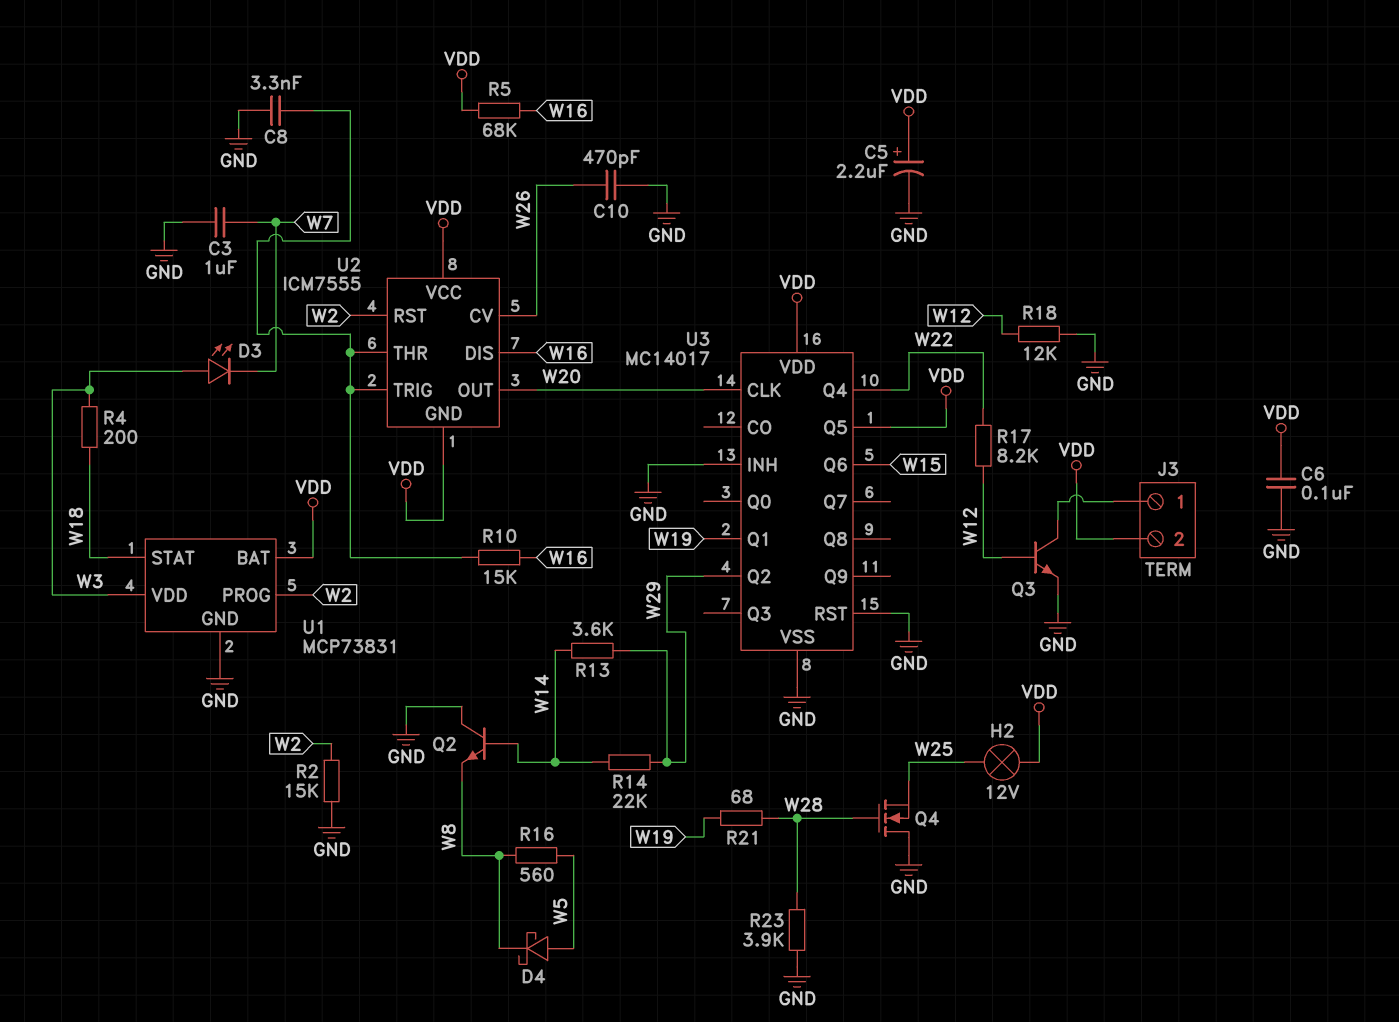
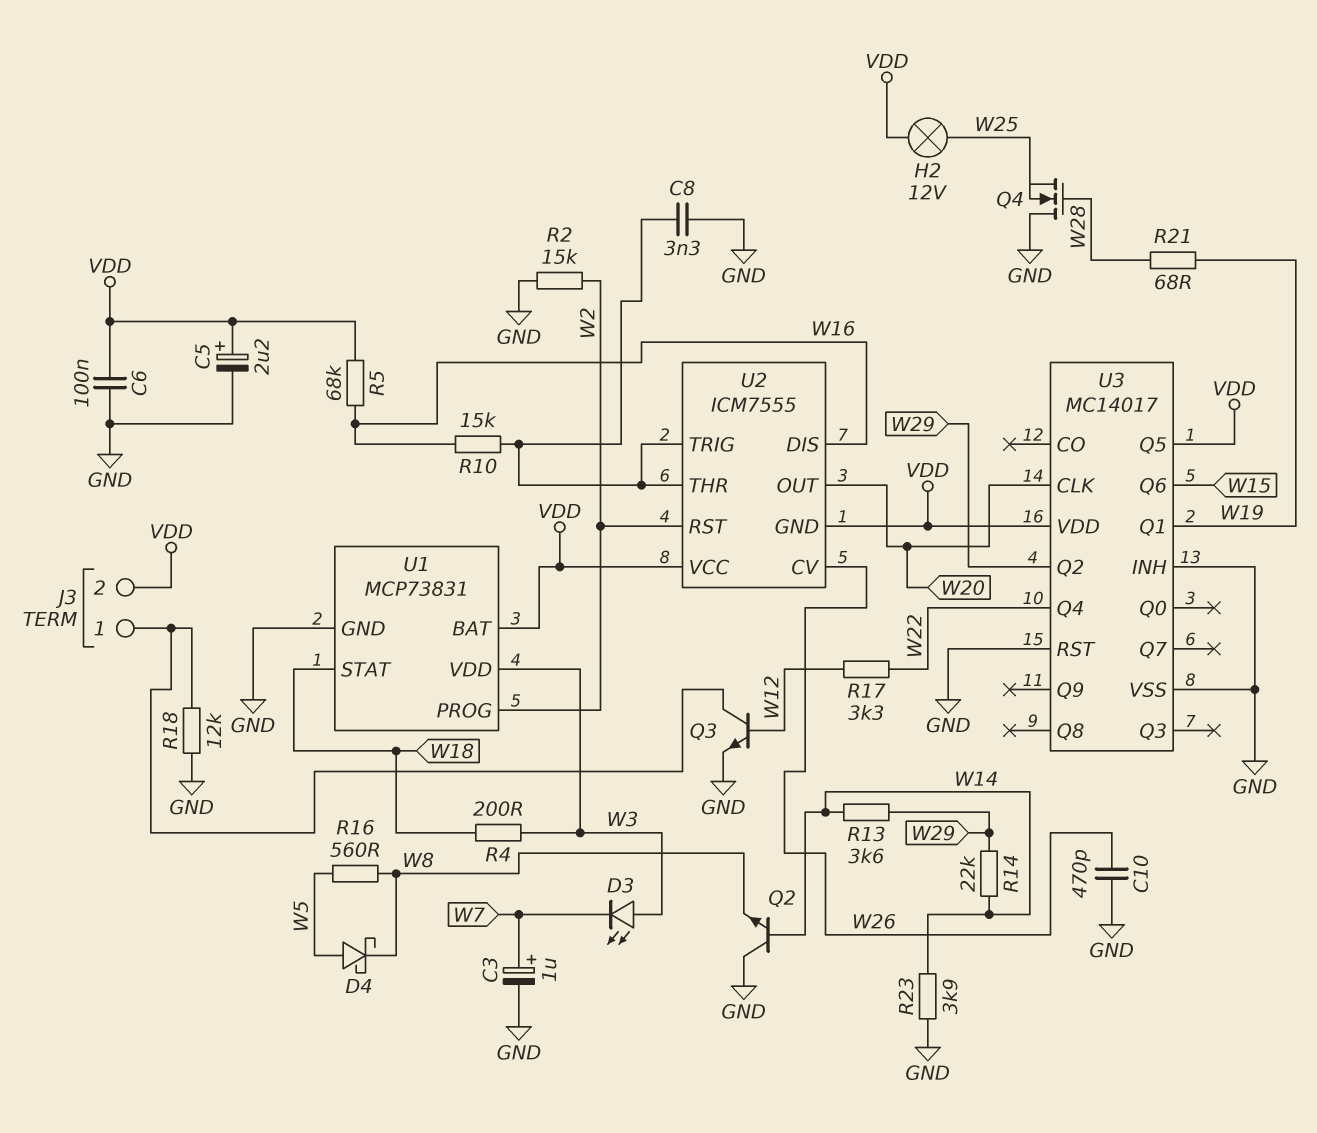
C3: 1uF (GND, W7) -> 1uF (plus W7, minus GND)
R17: 8.2k (W12, W22) -> 3.3k (W12, W22)
R18: 12k (GND, W12) -> 12k (GND, J3/1)
R23: 3.9k (GND, W28) -> 3.9k (GND, W14)

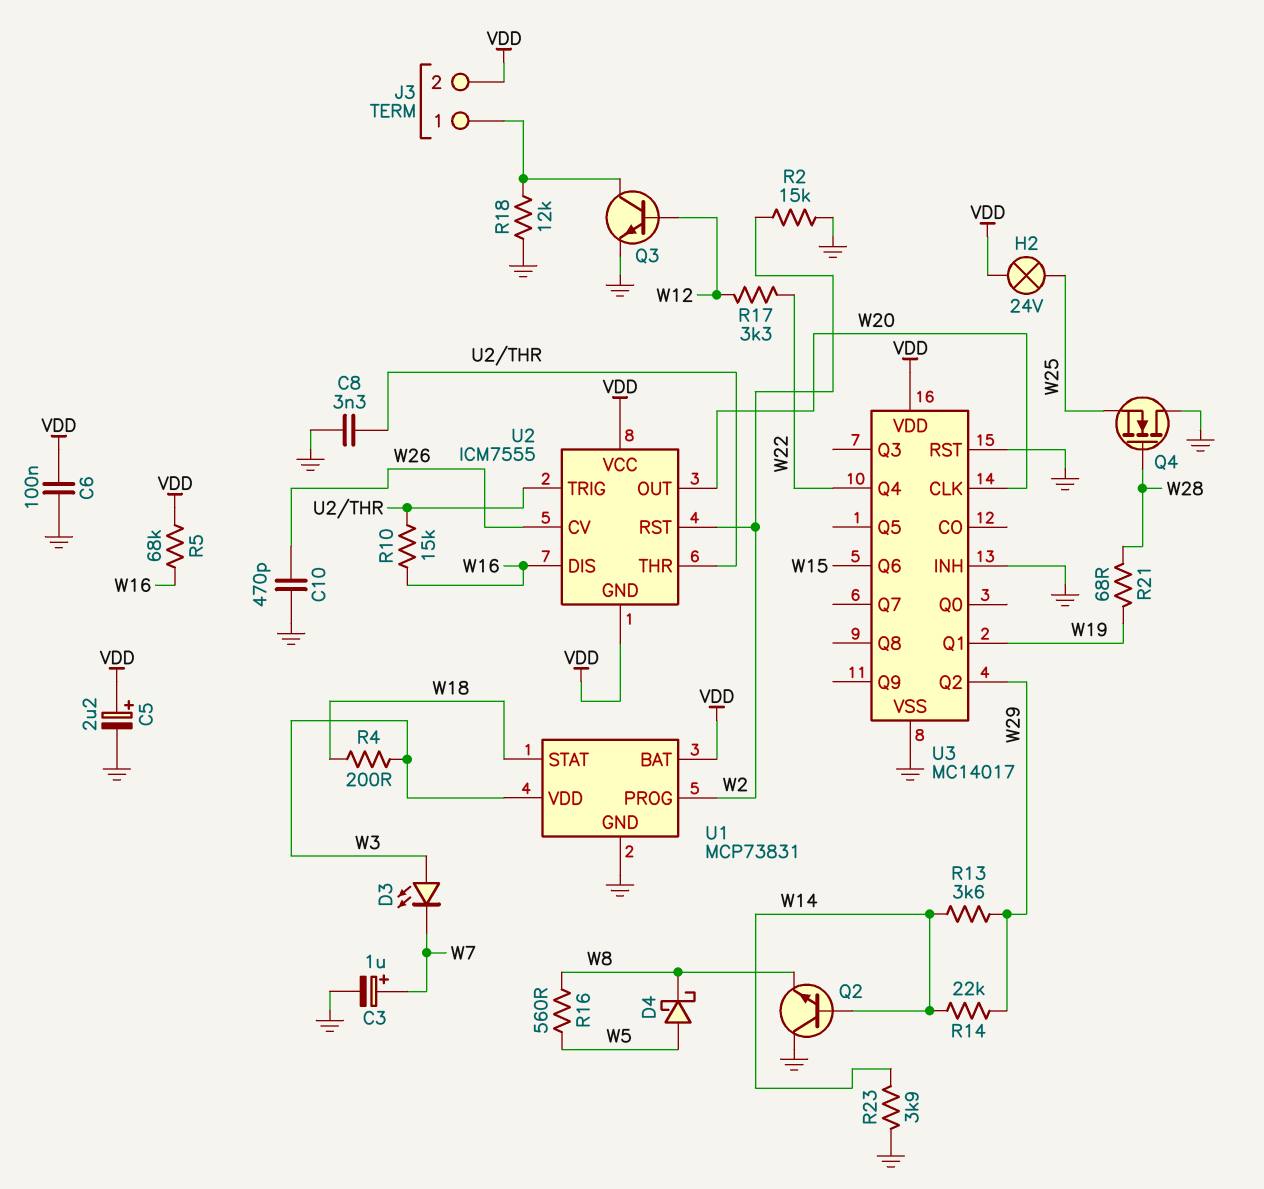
H2: lamp 12V (VDD, W25) -> lamp 24V (VDD, W25)
U3 pin Q5: VDD -> none

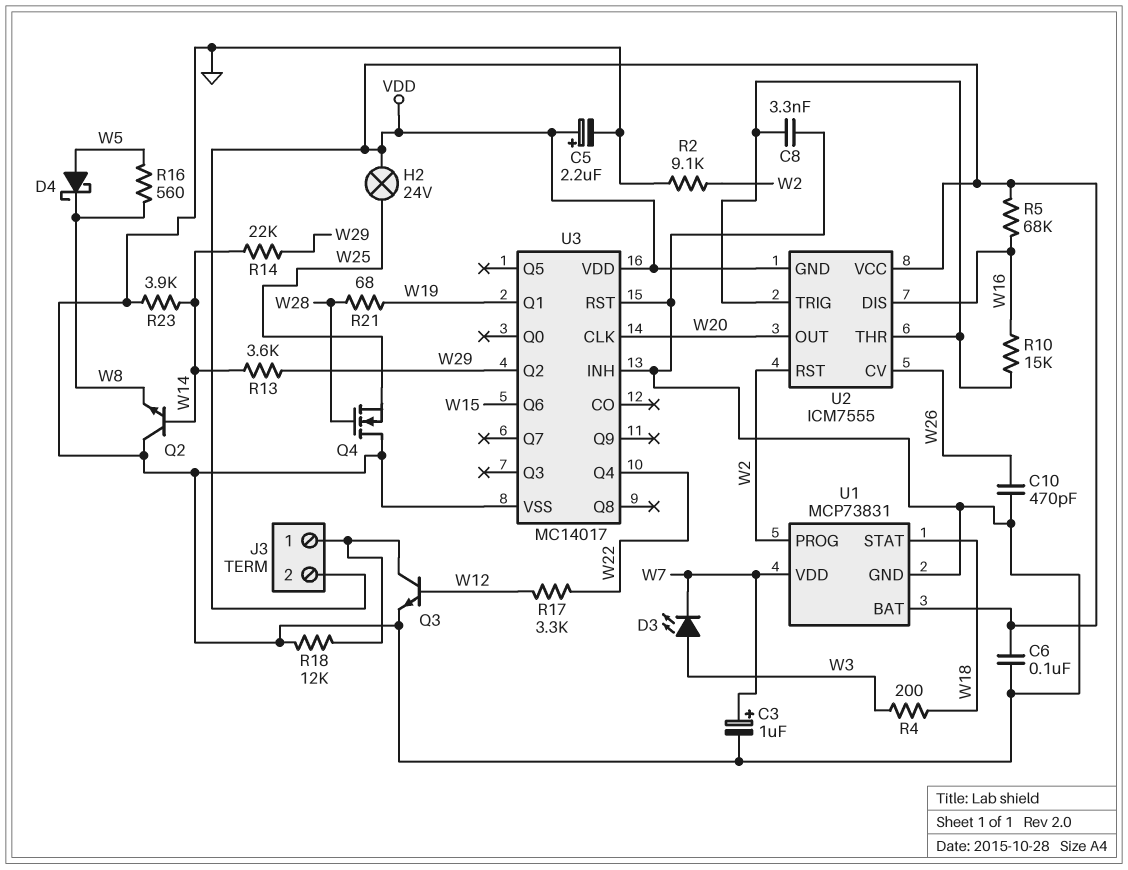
R2: 15k (GND, W2) -> 9.1k (GND, W2)
U1 pin VDD: W3 -> W7

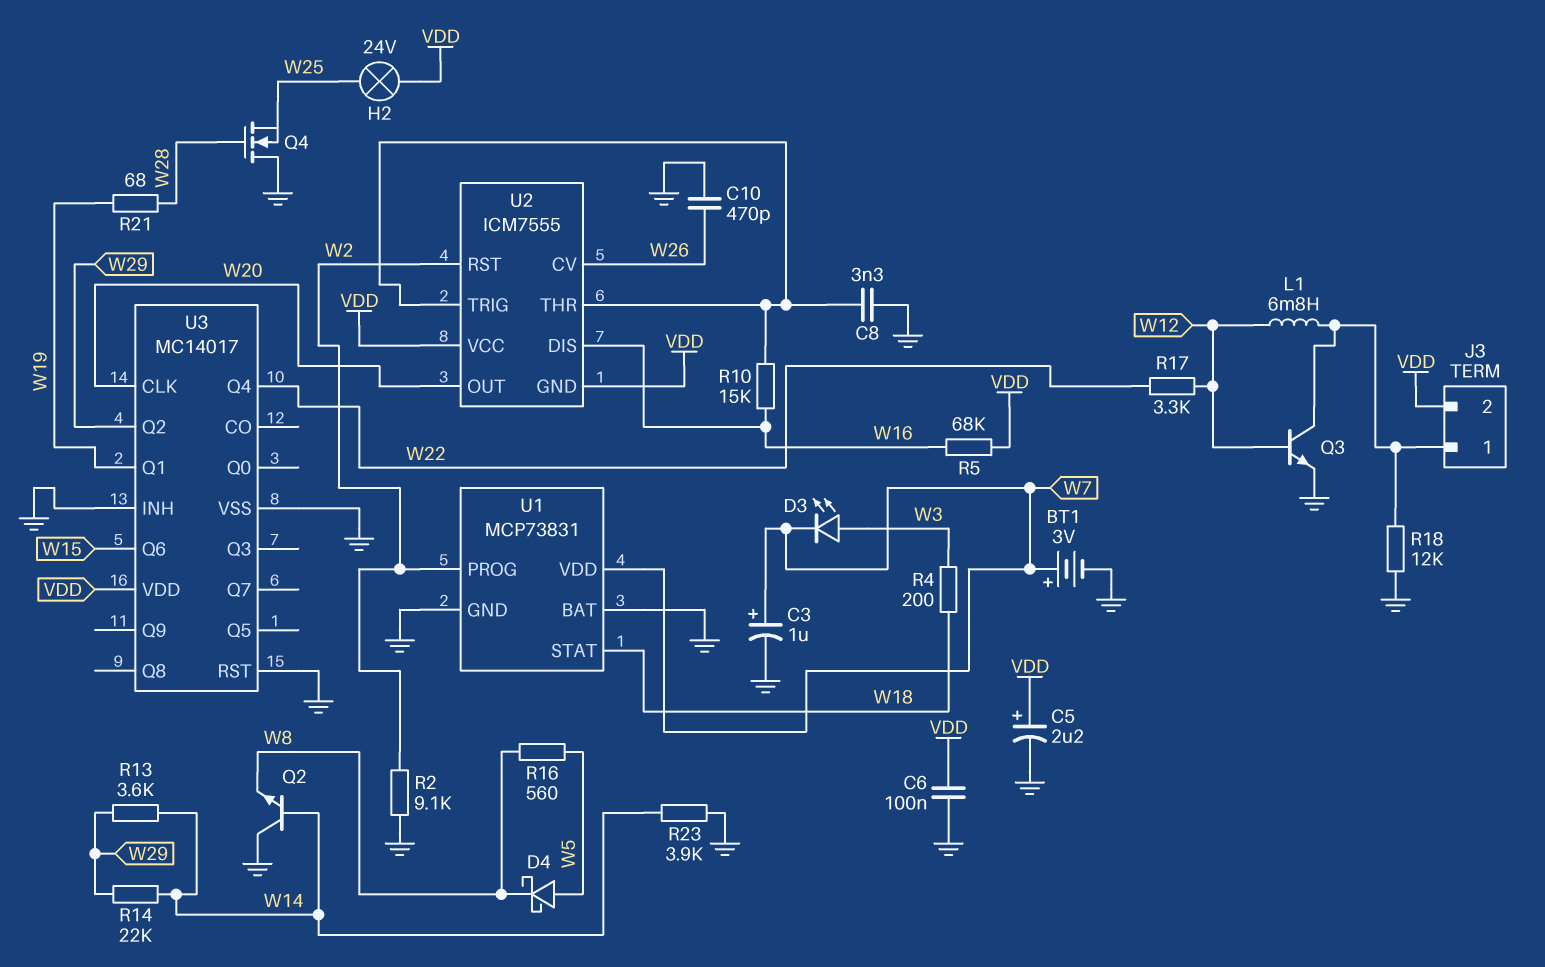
BT1: none -> 3V (plus W7, minus GND)
L1: none -> 6.8mH (J3/1, W12)
U1 pin BAT: VDD -> GND

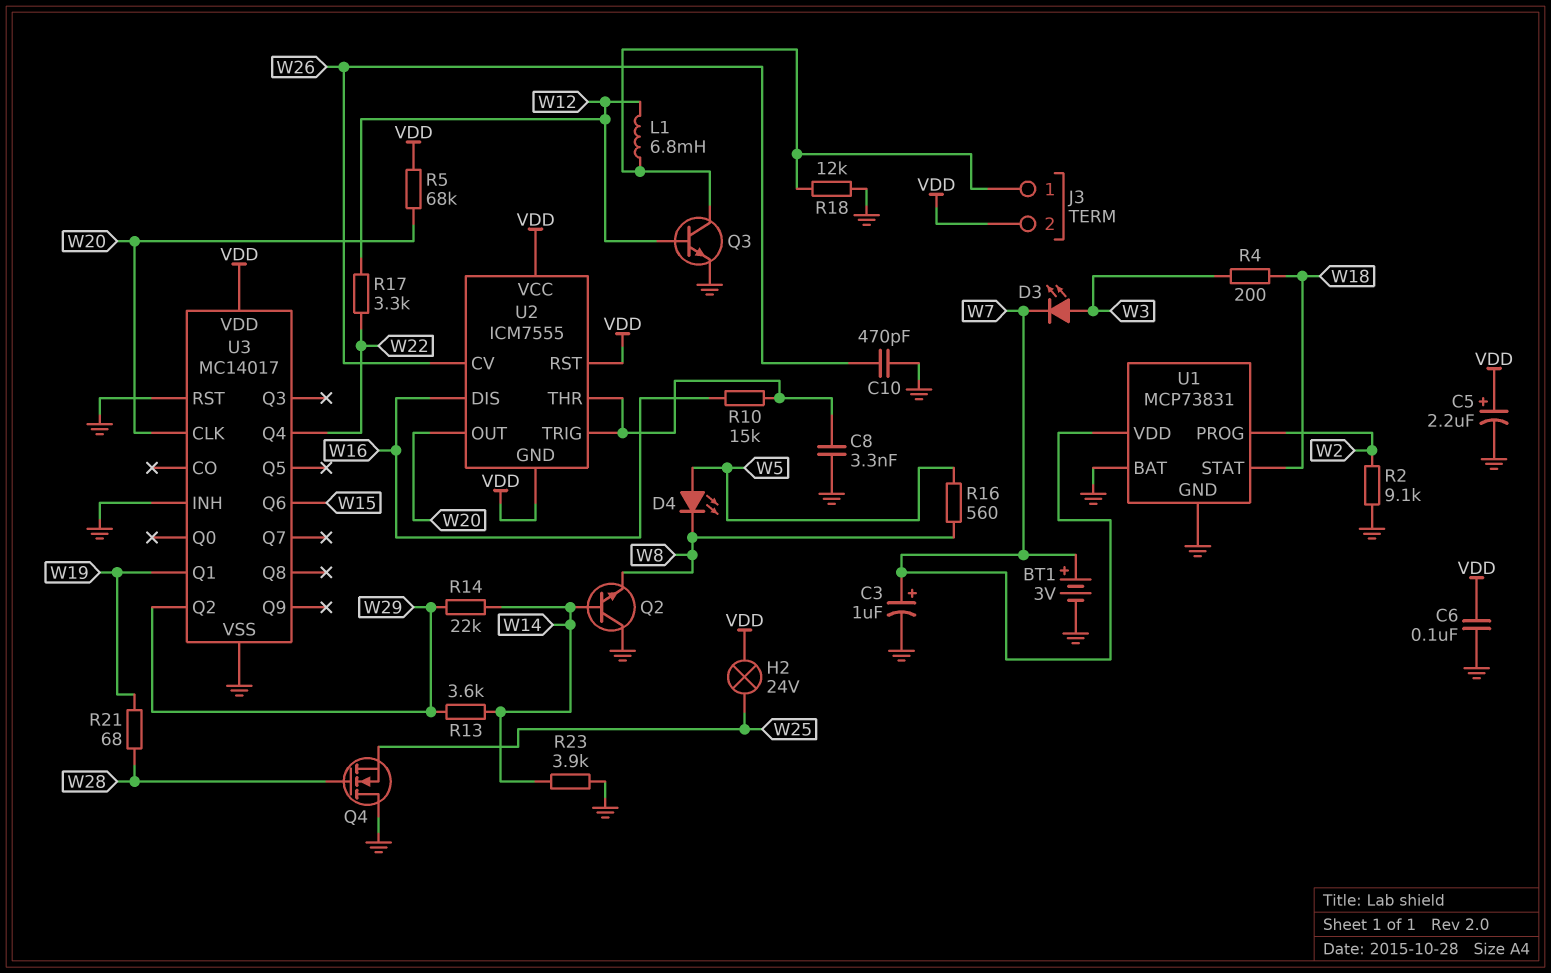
D4: schottky (A W5, K W8) -> LED (A W5, K W8)
R5: 68k (VDD, W16) -> 68k (VDD, W20)
U2 pin RST: W2 -> VDD

